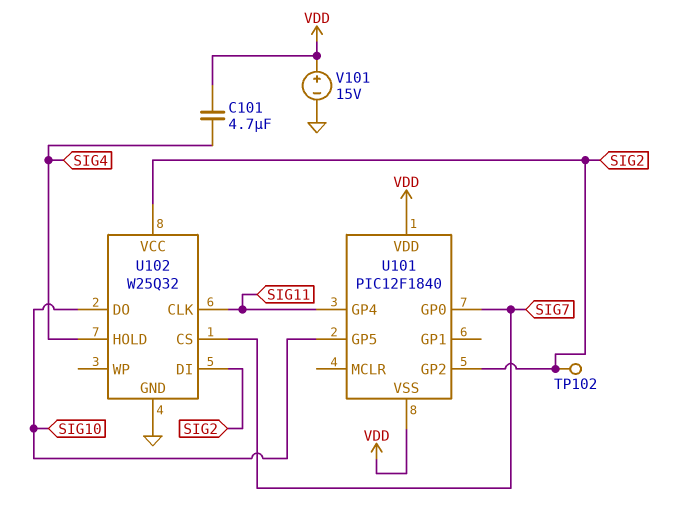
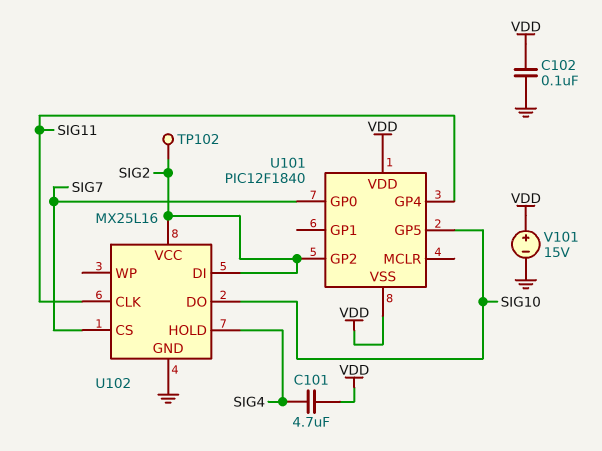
C102: none -> 100nF (GND, VDD)
U102: W25Q32 -> MX25L16

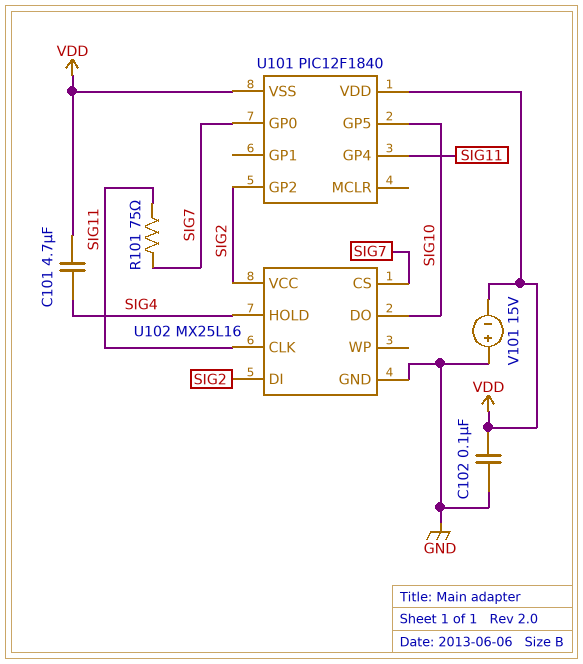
R101: none -> 75 (SIG7, SIG11)
TP102: test point (SIG2) -> none
V101: 15V (plus VDD, minus GND) -> 15V (plus GND, minus VDD)

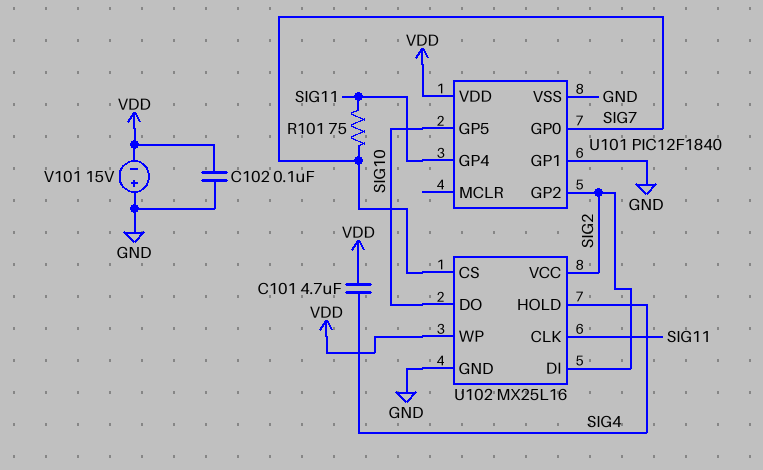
U101 pin GP1: none -> GND
U101 pin VSS: VDD -> GND
U102 pin WP: none -> VDD

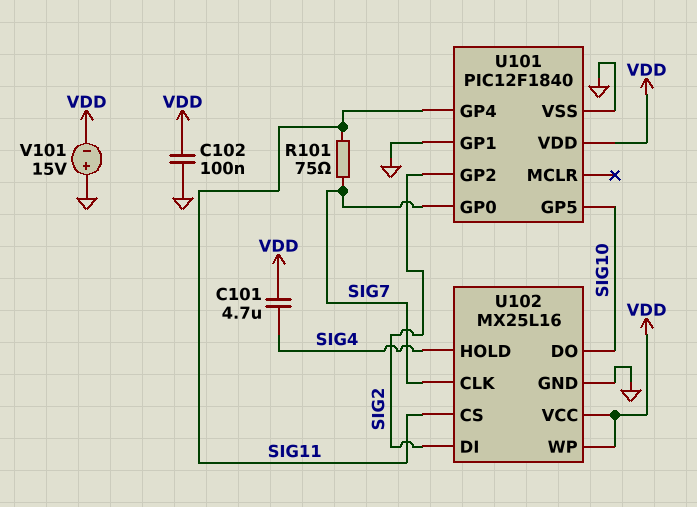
U102 pin CLK: SIG11 -> SIG7
U102 pin CS: SIG7 -> SIG11
U102 pin VCC: SIG2 -> VDD

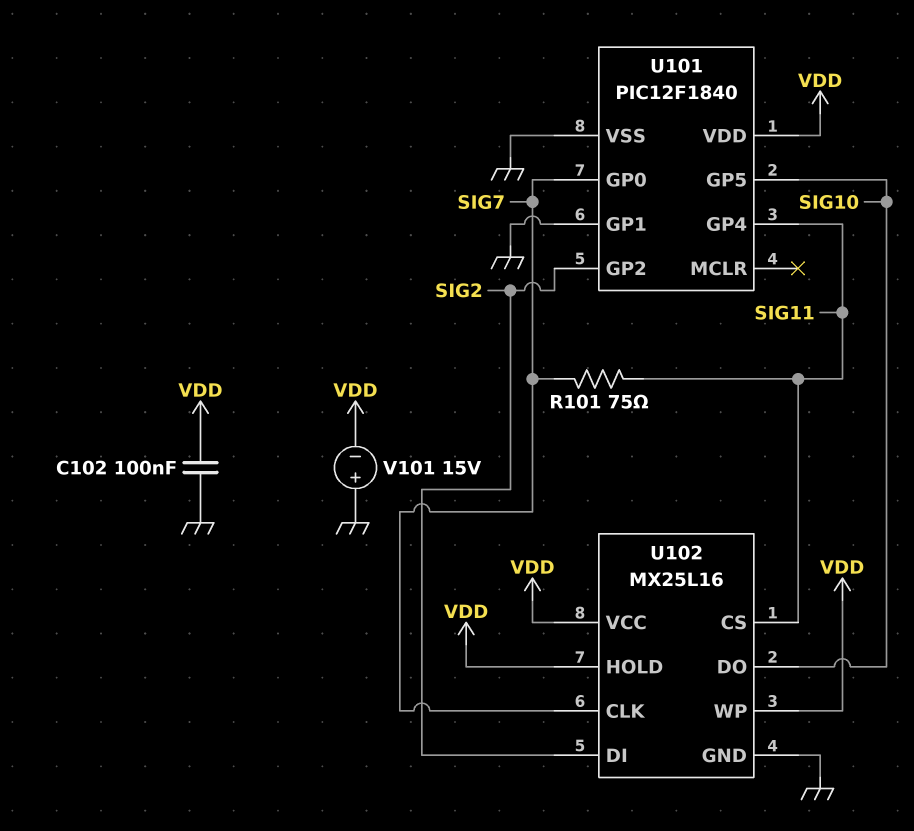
C101: 4.7uF (SIG4, VDD) -> none
U102 pin HOLD: SIG4 -> VDD

